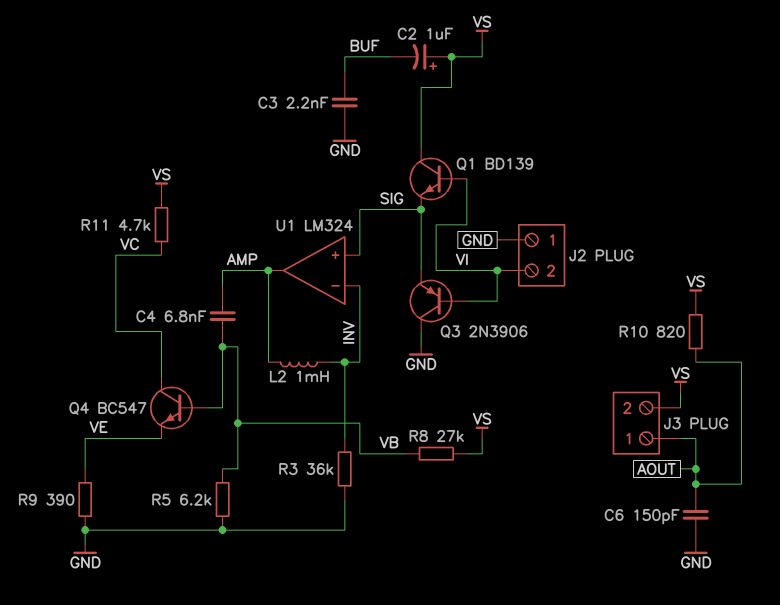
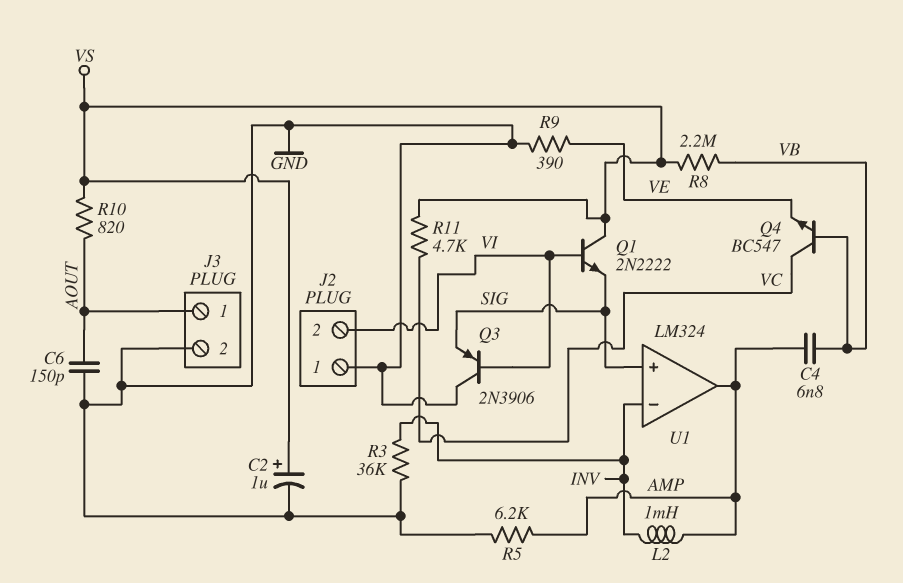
C2: 1uF (plus VS, minus BUF) -> 1uF (plus VS, minus GND)
C3: 2.2nF (BUF, GND) -> none
J3 pin 2: VS -> GND
Q1: NPN BD139 (B VI, C VS, E SIG) -> NPN 2N2222 (B VI, C VS, E SIG)
R5: 6.2k (GND, VB) -> 6.2k (AMP, GND)
R8: 27k (VB, VS) -> 2.2M (VB, VS)

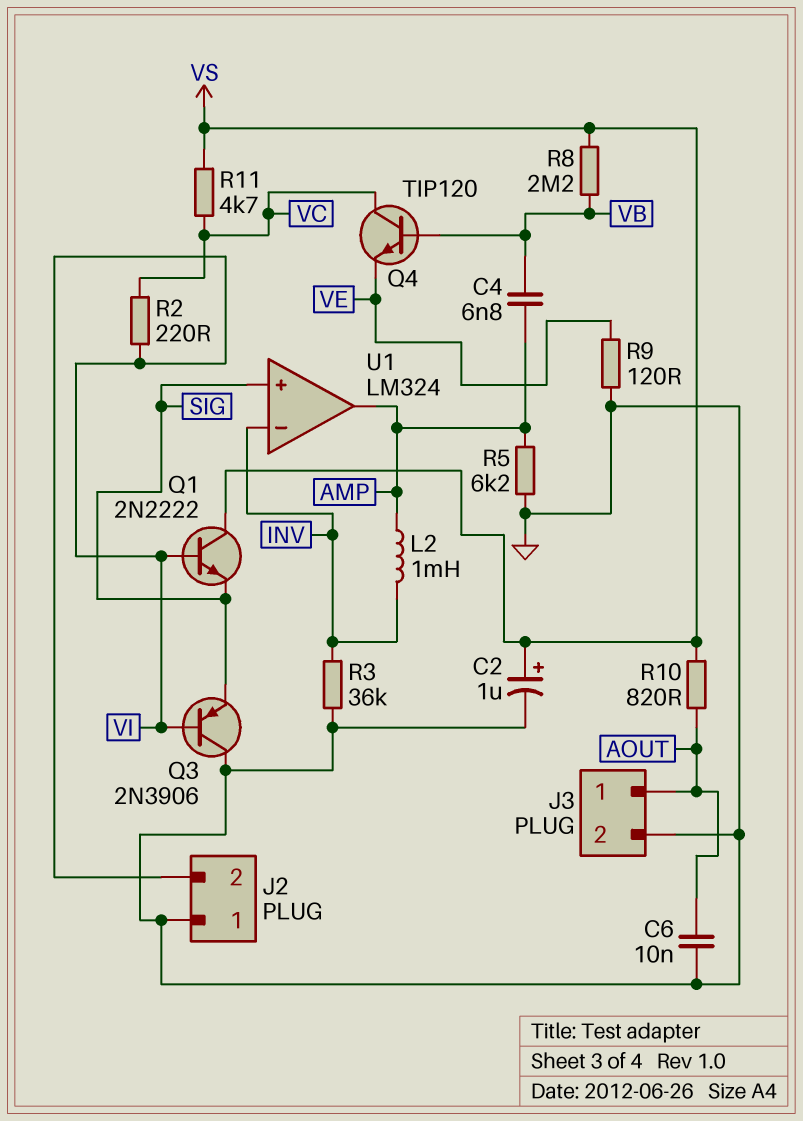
C6: 150pF (AOUT, GND) -> 10nF (AOUT, GND)
Q4: NPN BC547 (B VB, C VC, E VE) -> NPN TIP120 (B VB, C VC, E VE)
R2: none -> 220 (VC, VI)
R9: 390 (GND, VE) -> 120 (GND, VE)

